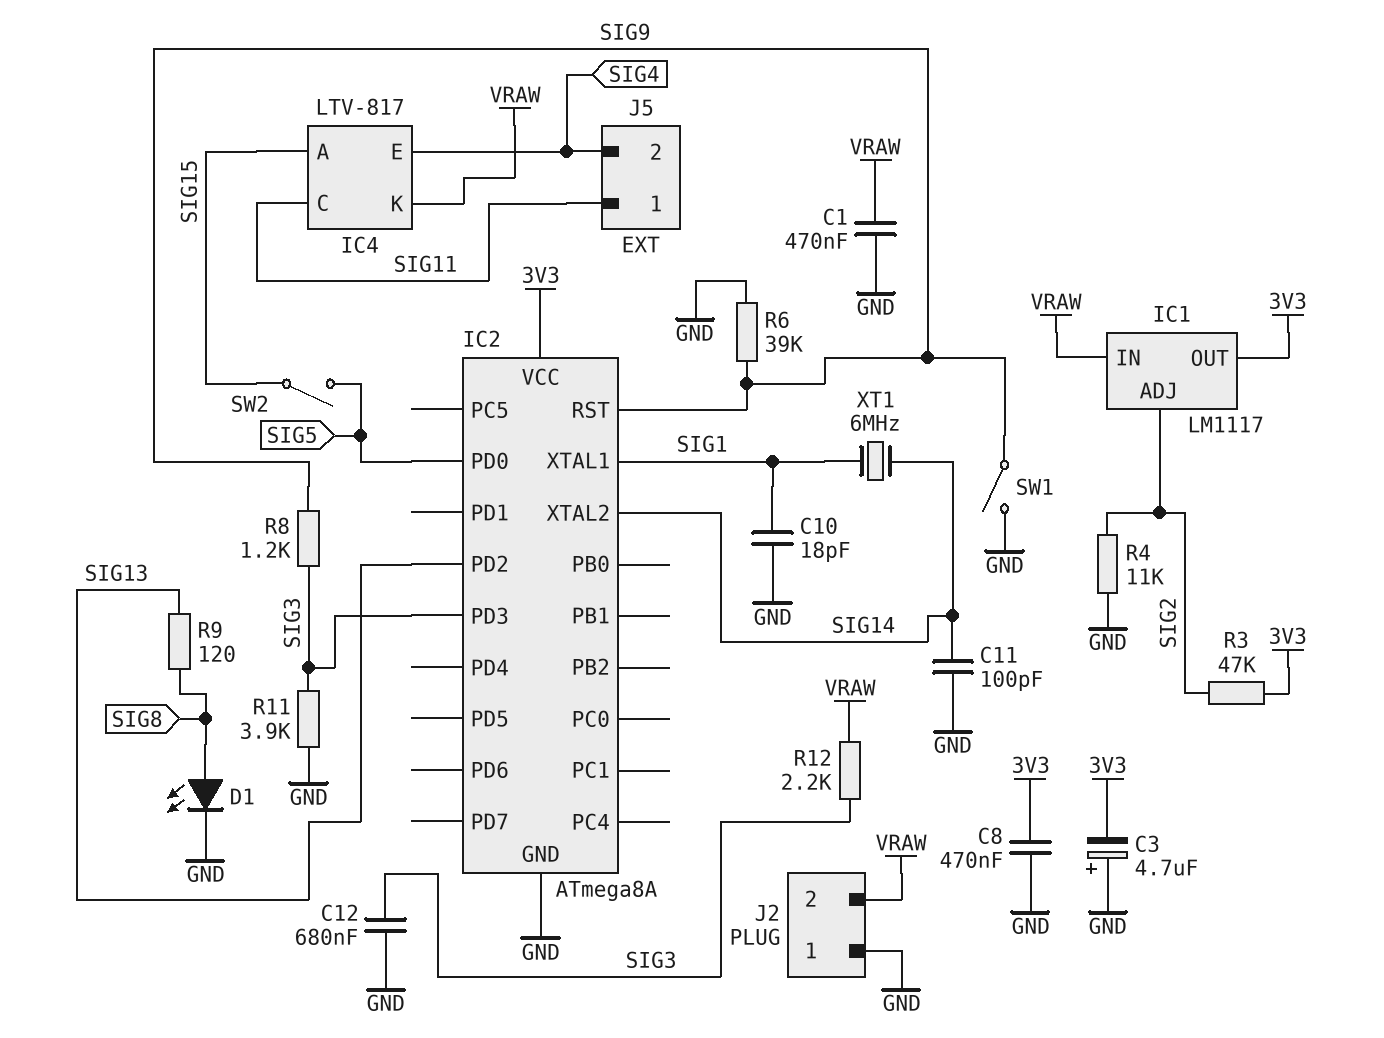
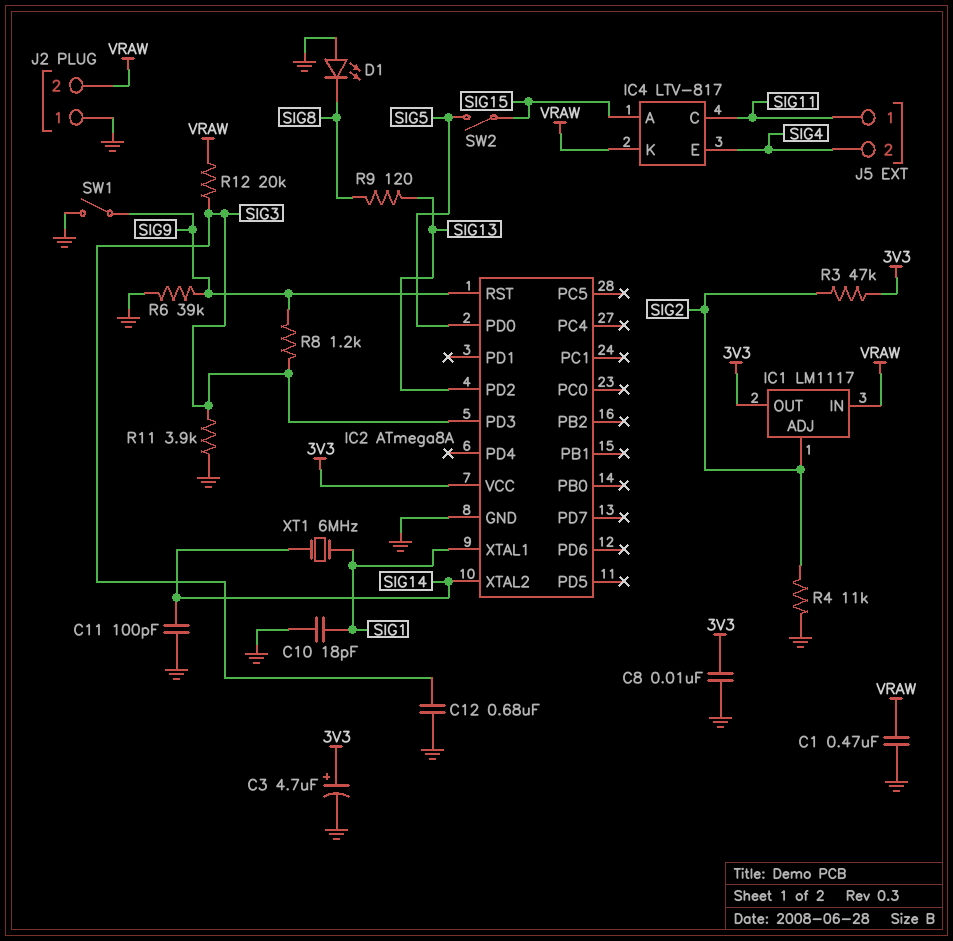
C3: 4.7uF (plus GND, minus 3V3) -> 4.7uF (plus 3V3, minus GND)
C8: 470nF (3V3, GND) -> 10nF (3V3, GND)
D1: LED (A SIG8, K GND) -> LED (A GND, K SIG8)
R12: 2.2k (SIG3, VRAW) -> 20k (SIG3, VRAW)

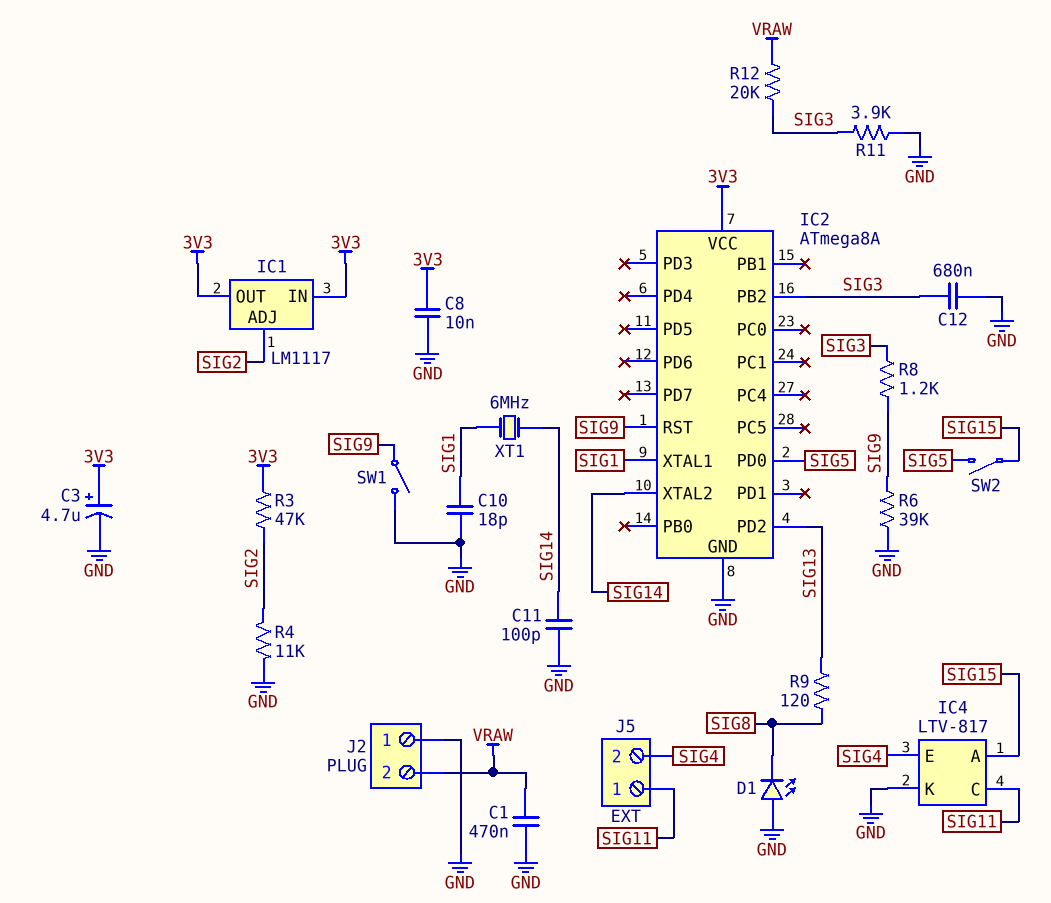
IC1 pin IN: VRAW -> 3V3
IC2 pin PB2: none -> SIG3
IC2 pin PD3: SIG3 -> none
IC4 pin K: VRAW -> GND

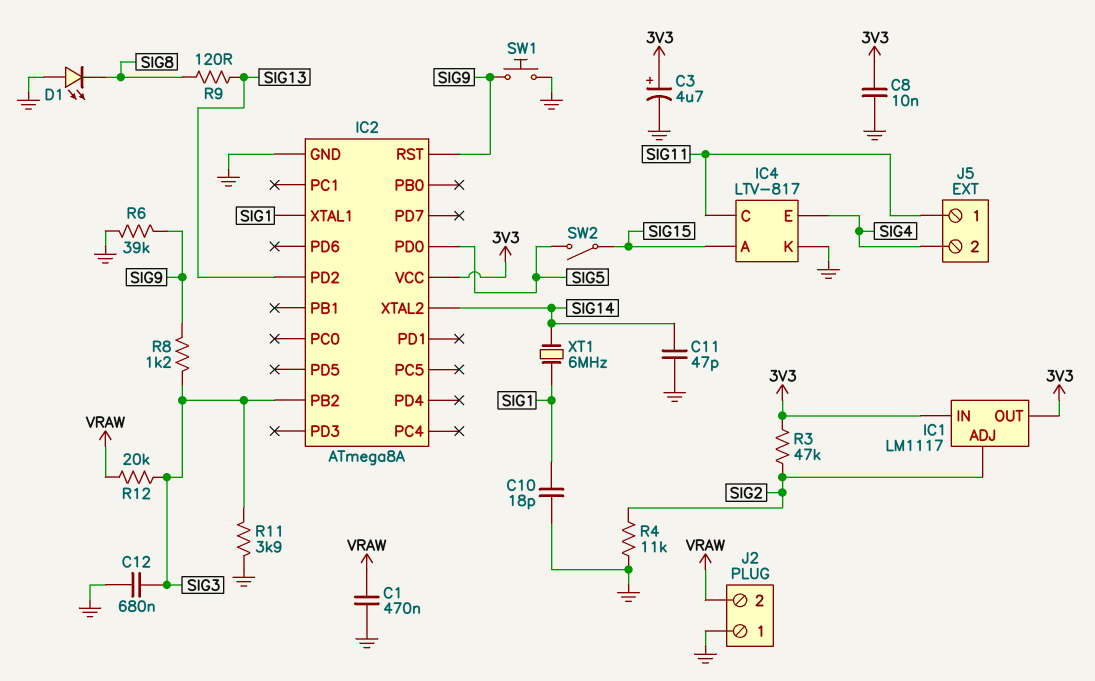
C11: 100pF (GND, SIG14) -> 47pF (GND, SIG14)
SW1: switch (GND, SIG9) -> button (GND, SIG9)

